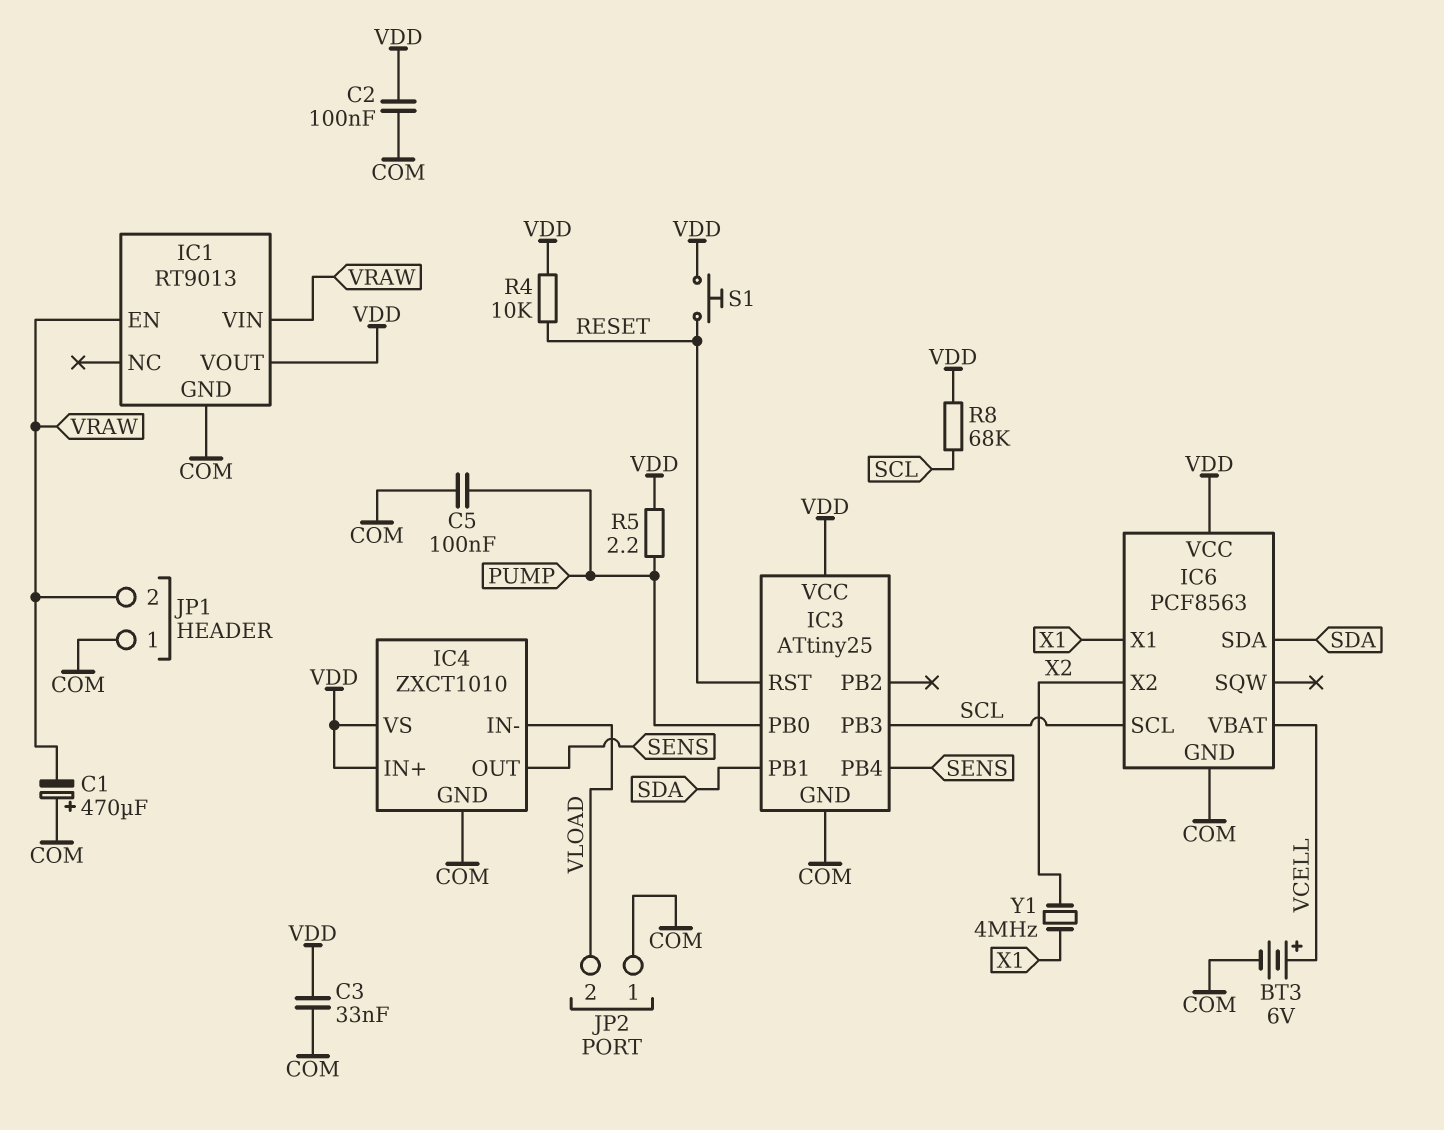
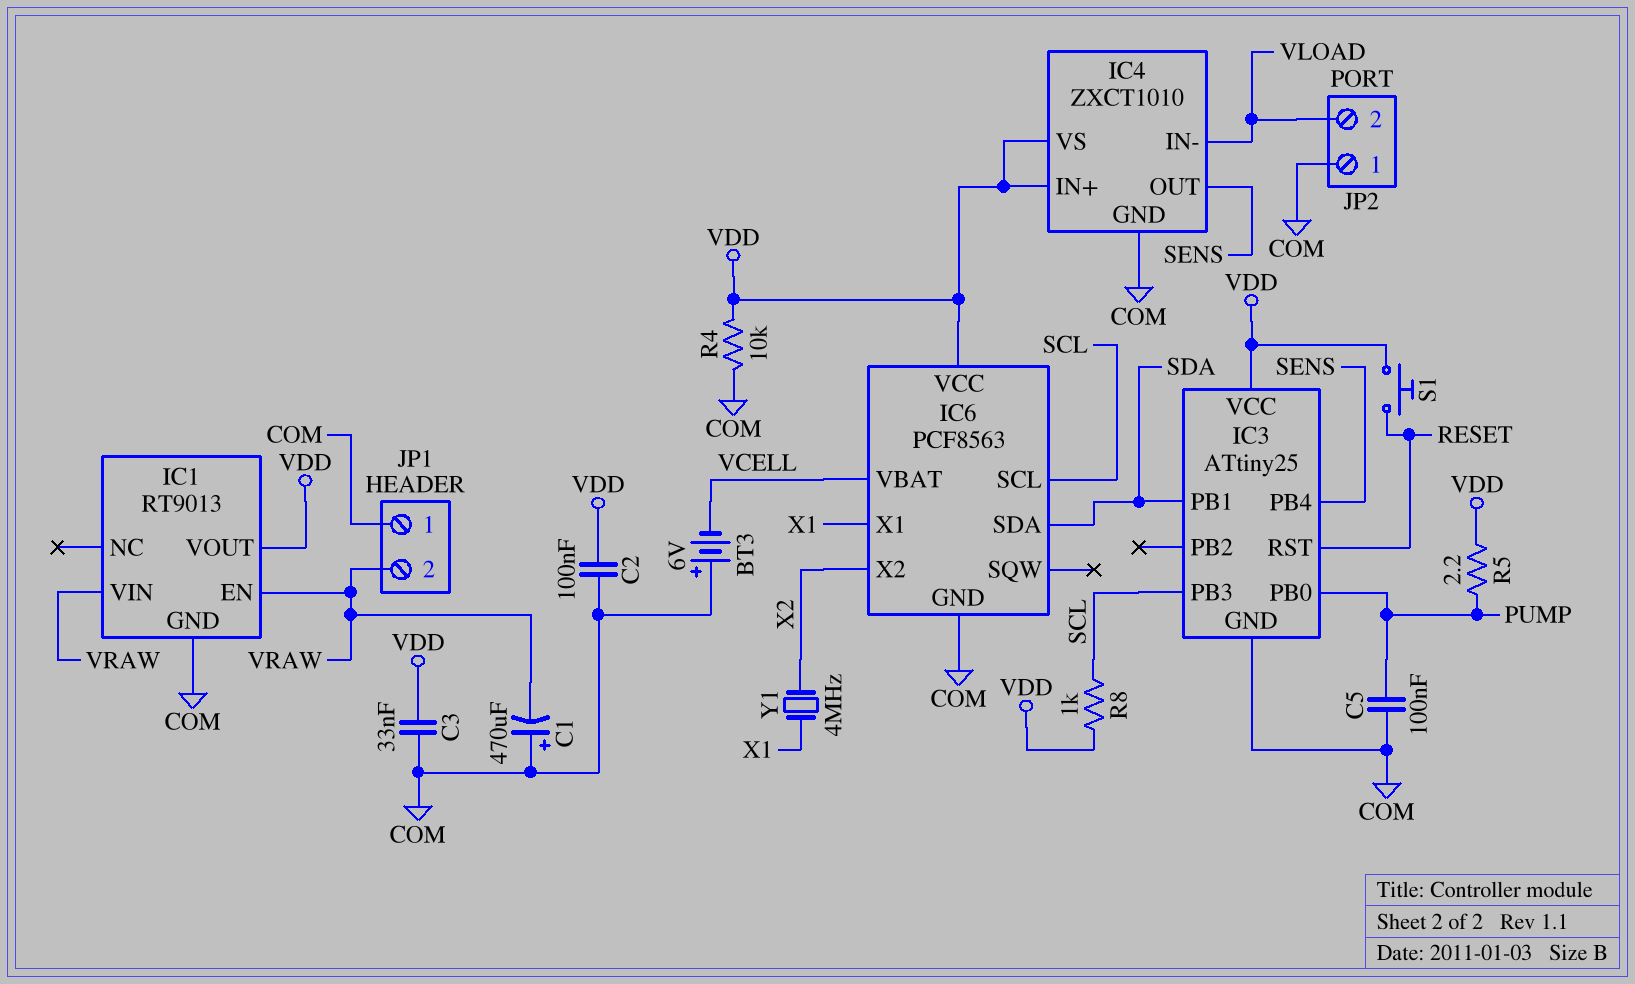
BT3: 6V (plus VCELL, minus COM) -> 6V (plus COM, minus VCELL)
R4: 10k (RESET, VDD) -> 10k (COM, VDD)
R8: 68k (SCL, VDD) -> 1k (SCL, VDD)

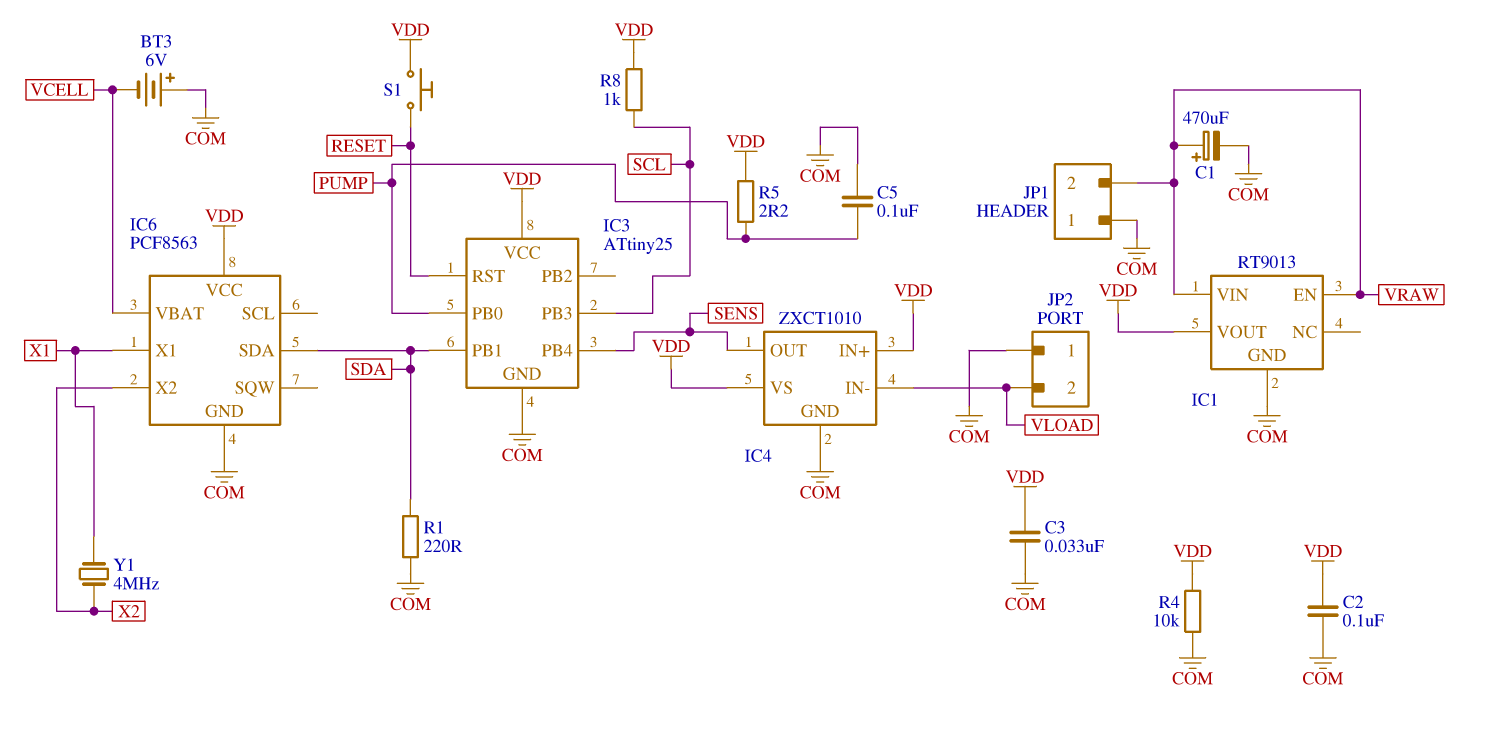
C1: 470uF (plus COM, minus VRAW) -> 470uF (plus VRAW, minus COM)
IC6 pin SCL: SCL -> none
R1: none -> 220 (COM, SDA)

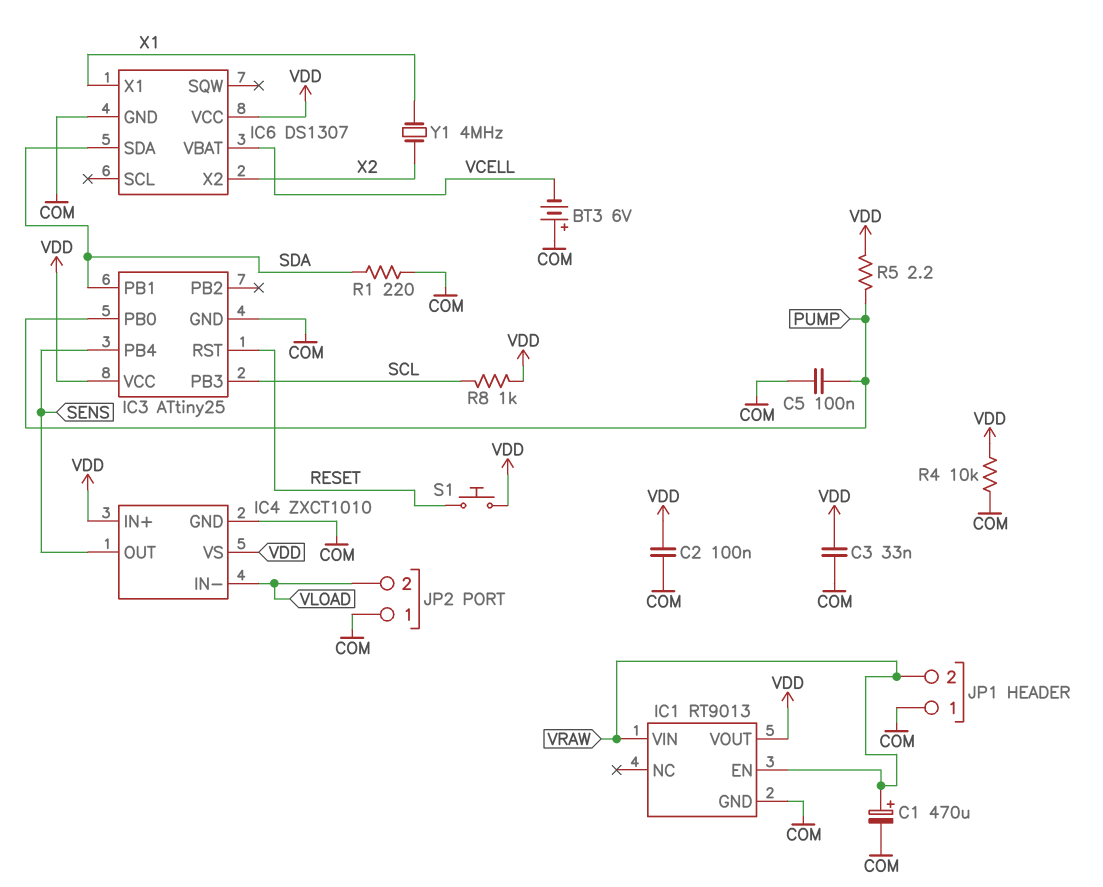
IC6: PCF8563 -> DS1307

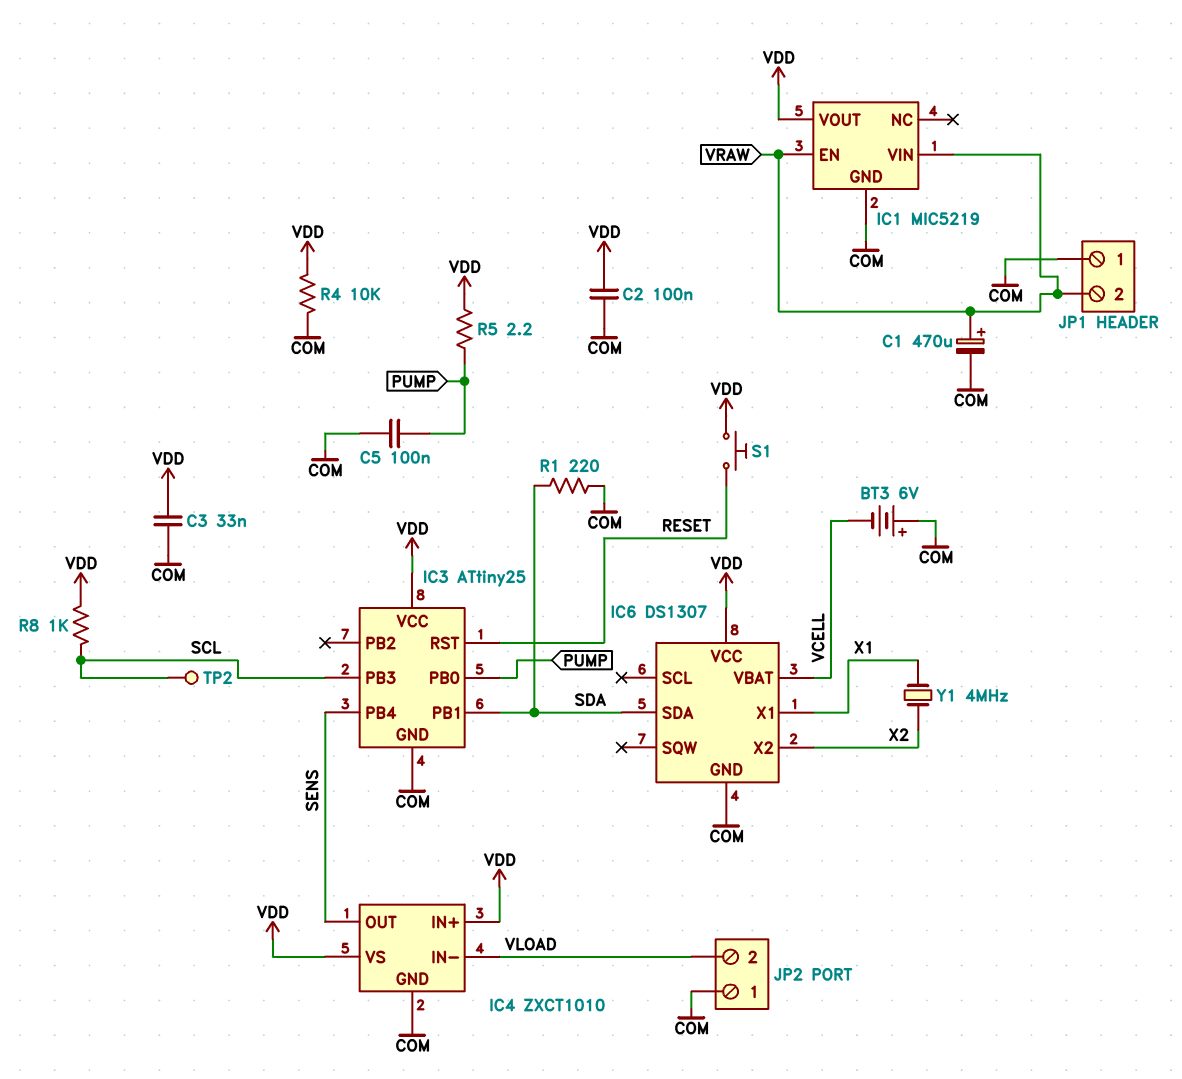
IC1: RT9013 -> MIC5219
TP2: none -> test point (SCL)

